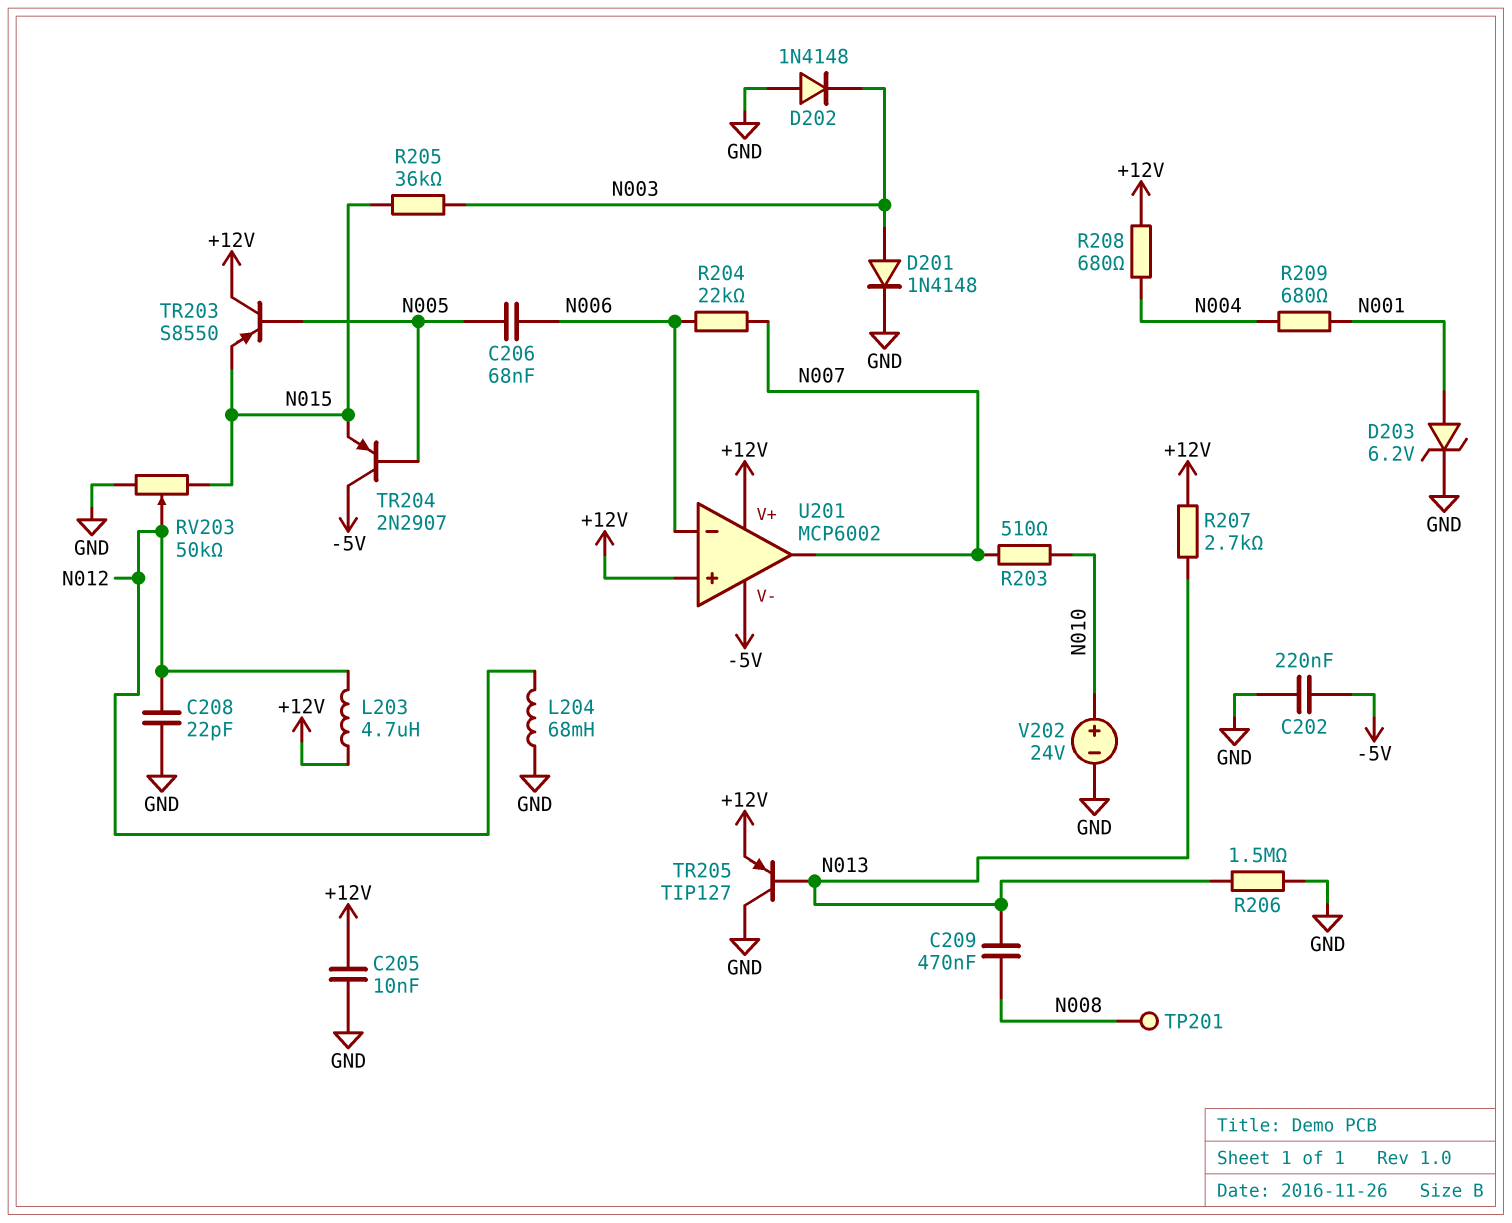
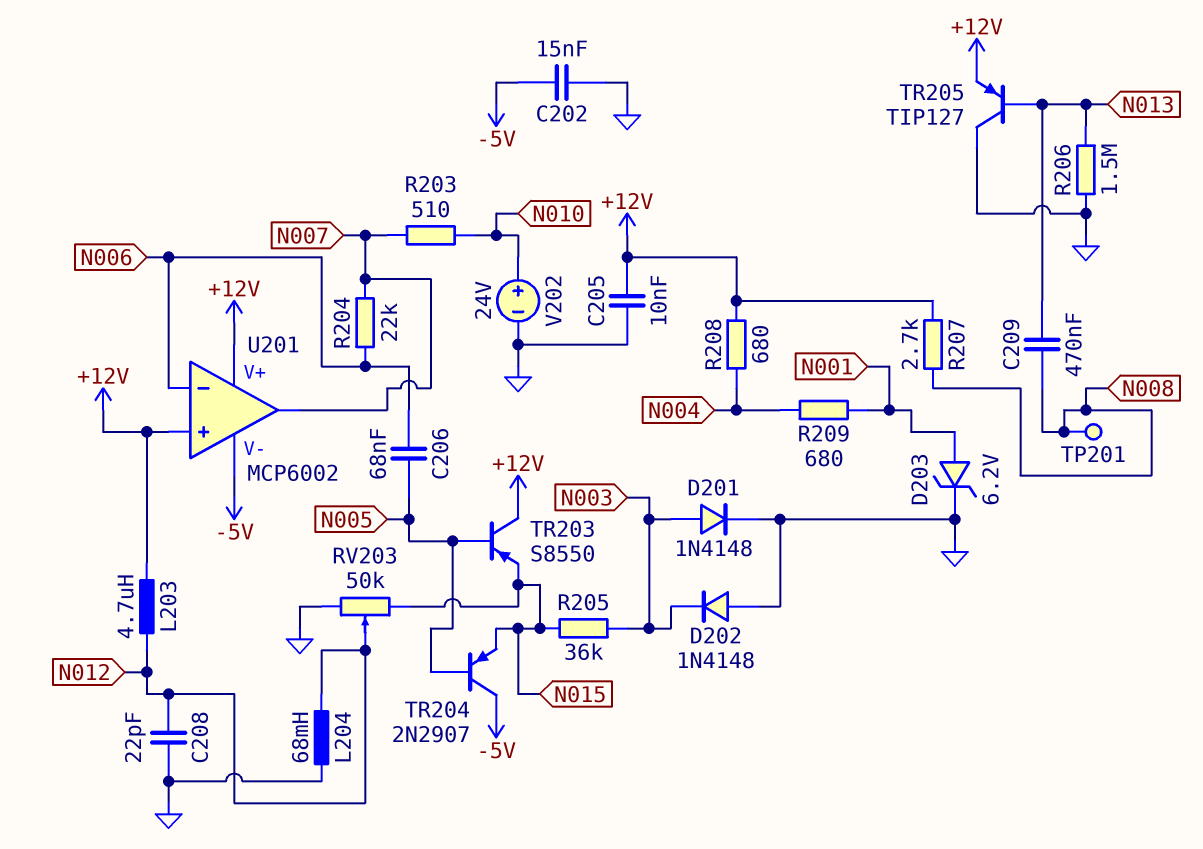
C202: 220nF (-5V, GND) -> 15nF (-5V, GND)
R207: 2.7k (+12V, N013) -> 2.7k (+12V, N008)

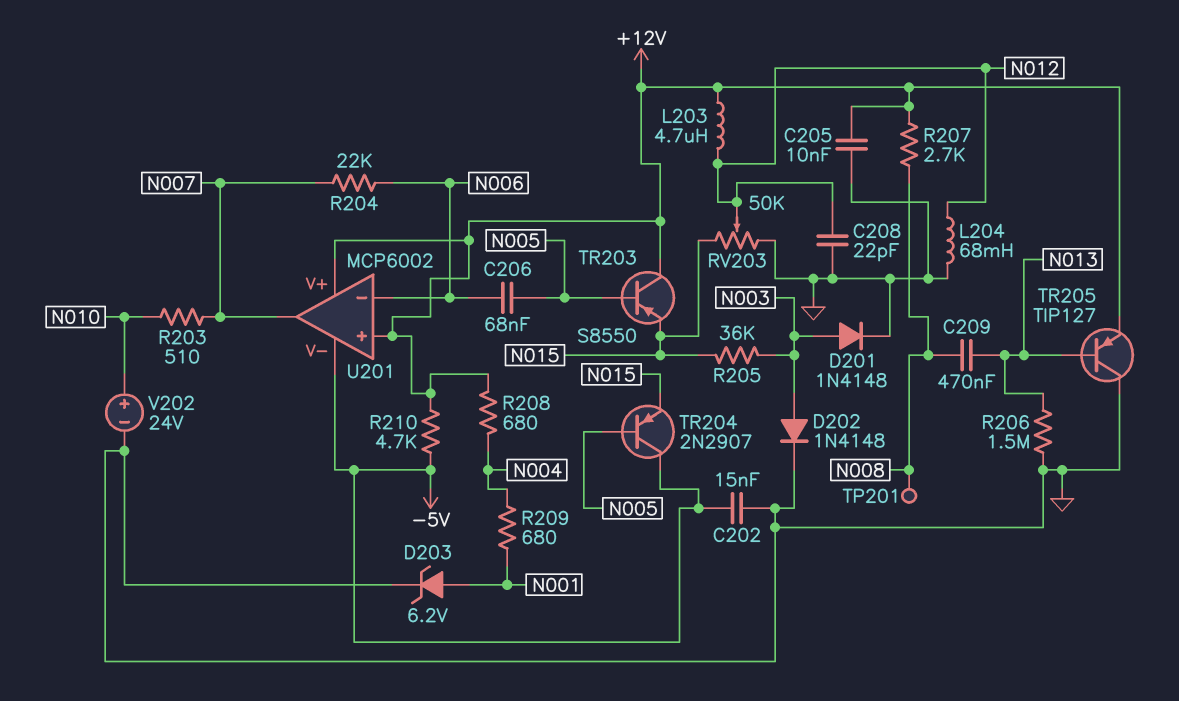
D202: diode 1N4148 (A GND, K N003) -> diode 1N4148 (A N003, K GND)
R210: none -> 4.7k (+12V, -5V)

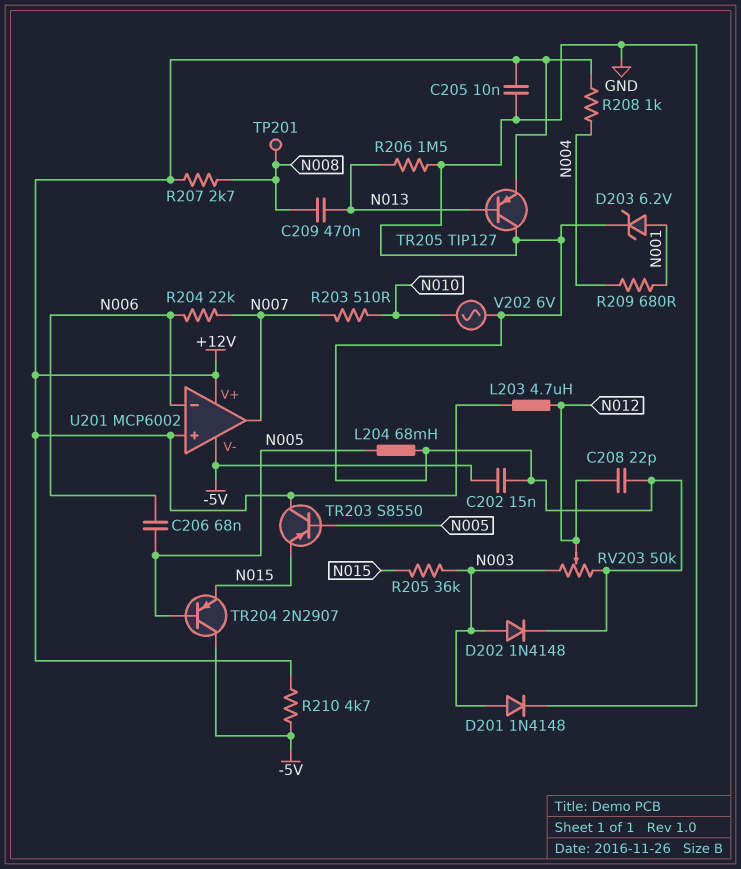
L204: 68mH (GND, N012) -> 68mH (GND, N005)
R208: 680 (+12V, N004) -> 1k (+12V, N004)
RV203: 50k (GND, N015, wiper N012) -> 50k (GND, N003, wiper N012)
V202: 24V (plus N010, minus GND) -> AC 6V (GND, N010)

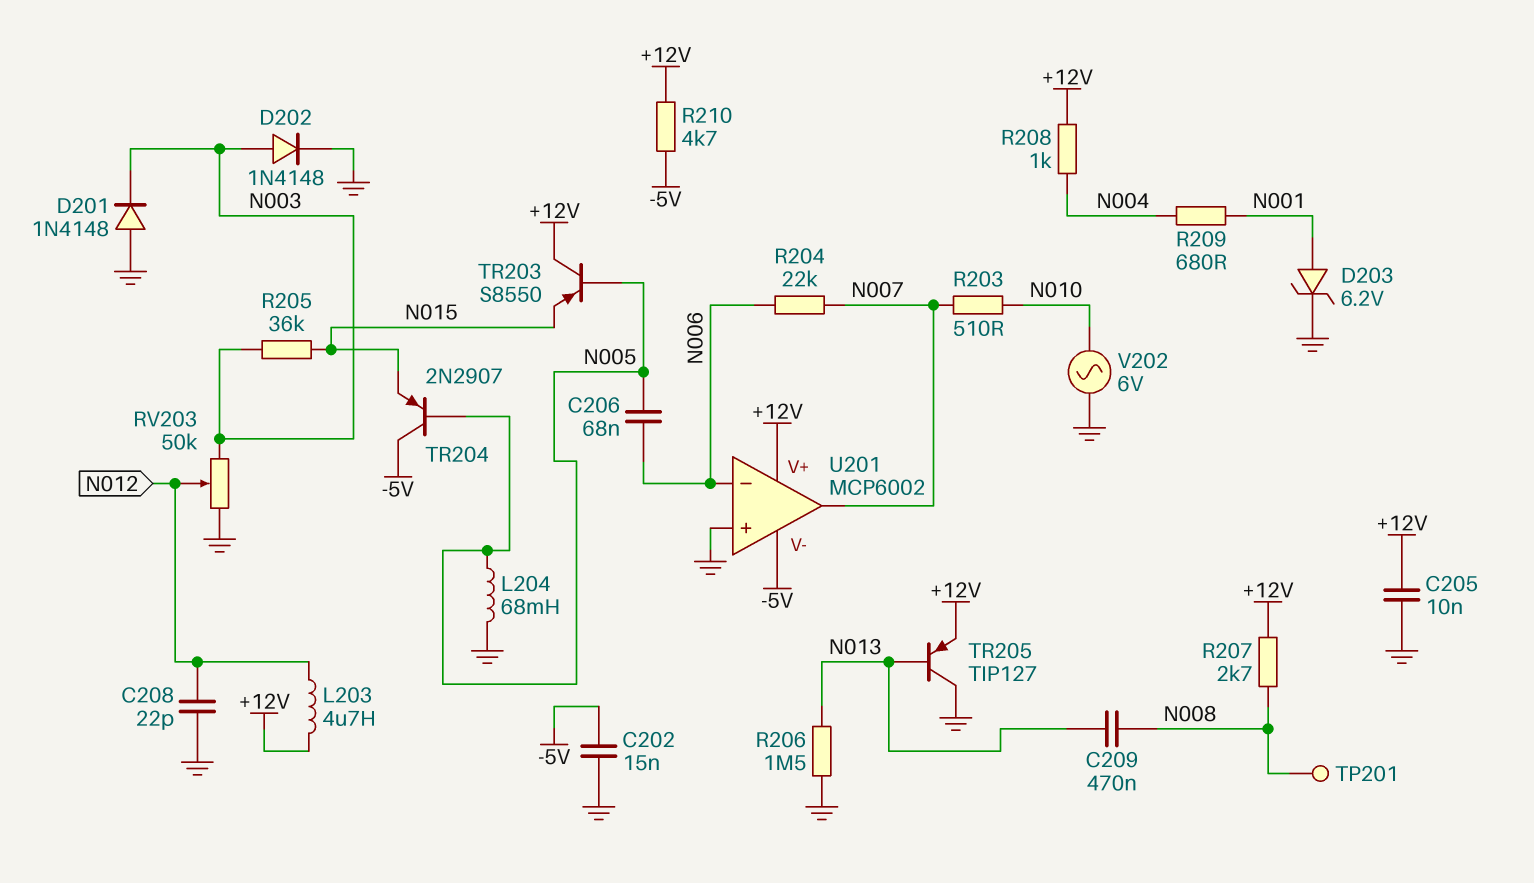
D201: diode 1N4148 (A N003, K GND) -> diode 1N4148 (A GND, K N003)
U201 pin in+: +12V -> GND

